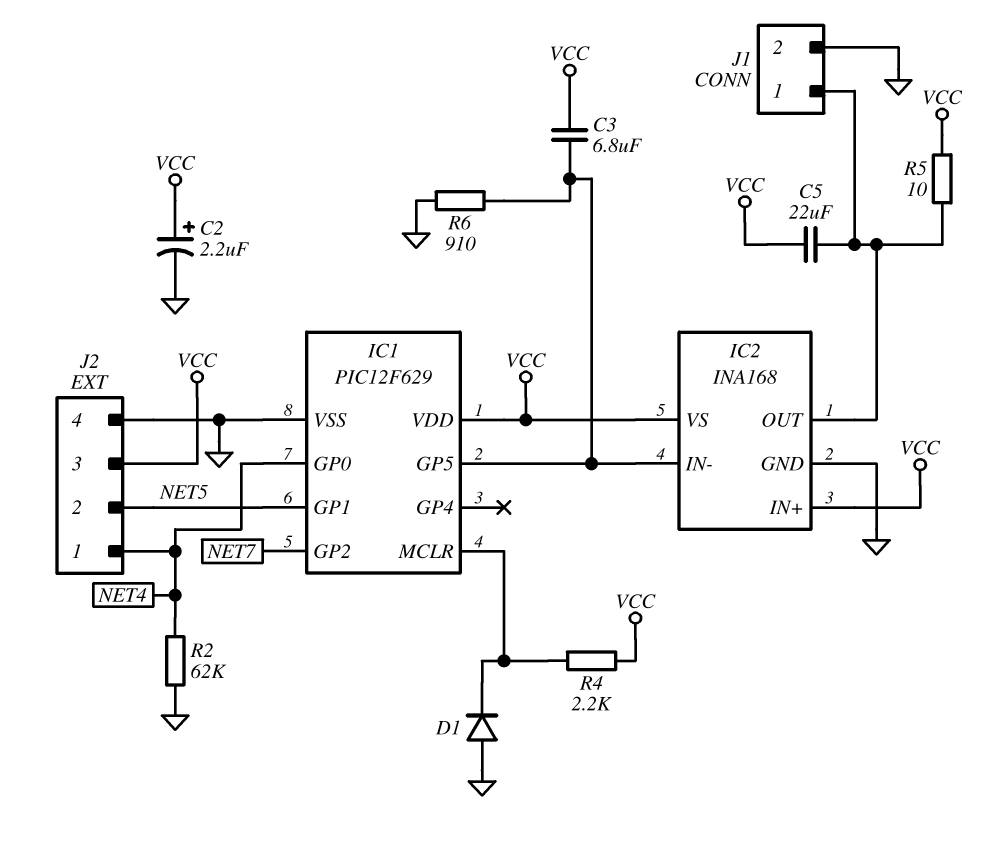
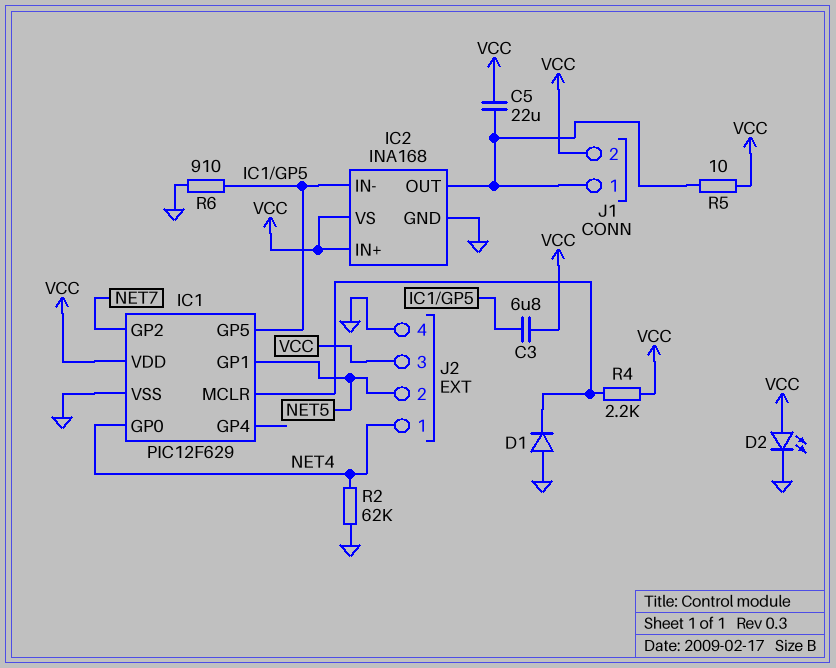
C2: 2.2uF (plus VCC, minus GND) -> none
D2: none -> LED (A VCC, K GND)
J1 pin 2: GND -> VCC

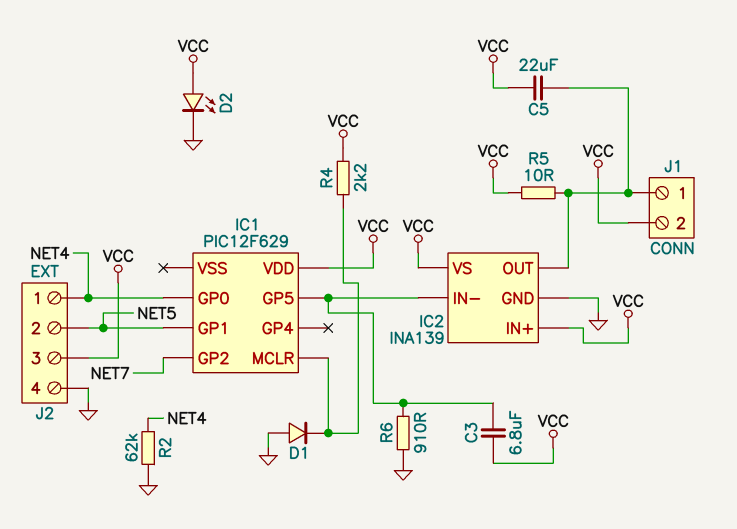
IC1 pin VSS: GND -> none
IC2: INA168 -> INA139

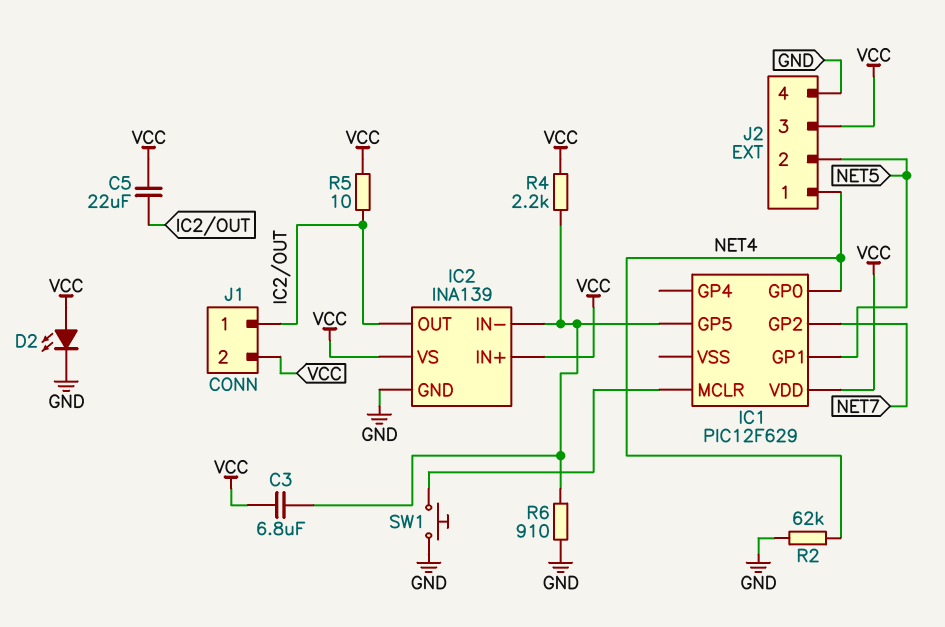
D1: diode (A GND, K IC1/MCLR) -> none
R4: 2.2k (IC1/MCLR, VCC) -> 2.2k (IC1/GP5, VCC)
SW1: none -> button (GND, IC1/MCLR)

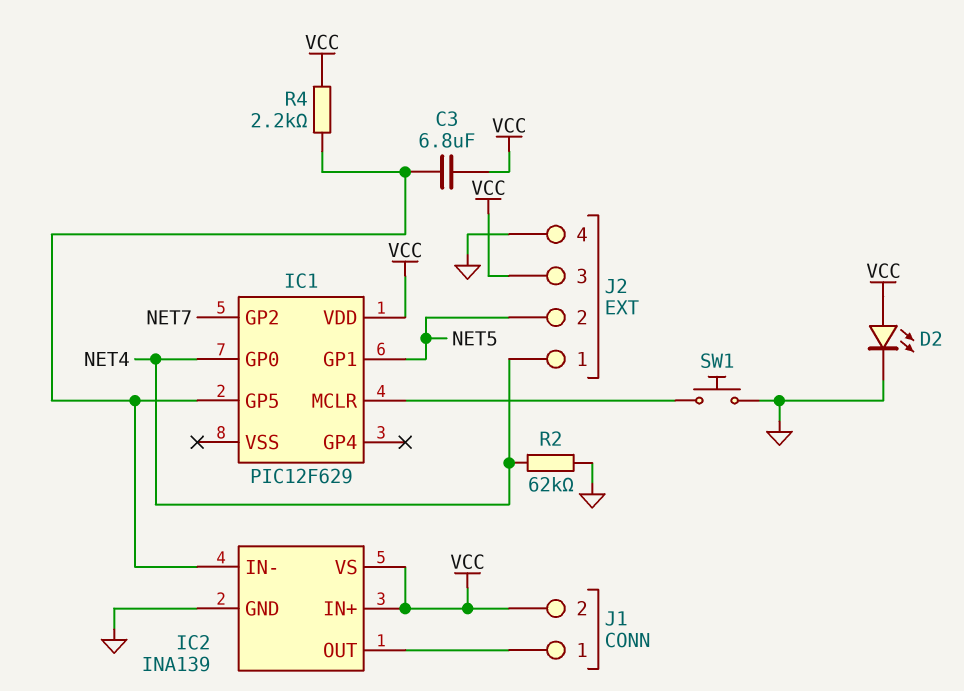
C5: 22uF (IC2/OUT, VCC) -> none
R5: 10 (IC2/OUT, VCC) -> none
R6: 910 (GND, IC1/GP5) -> none

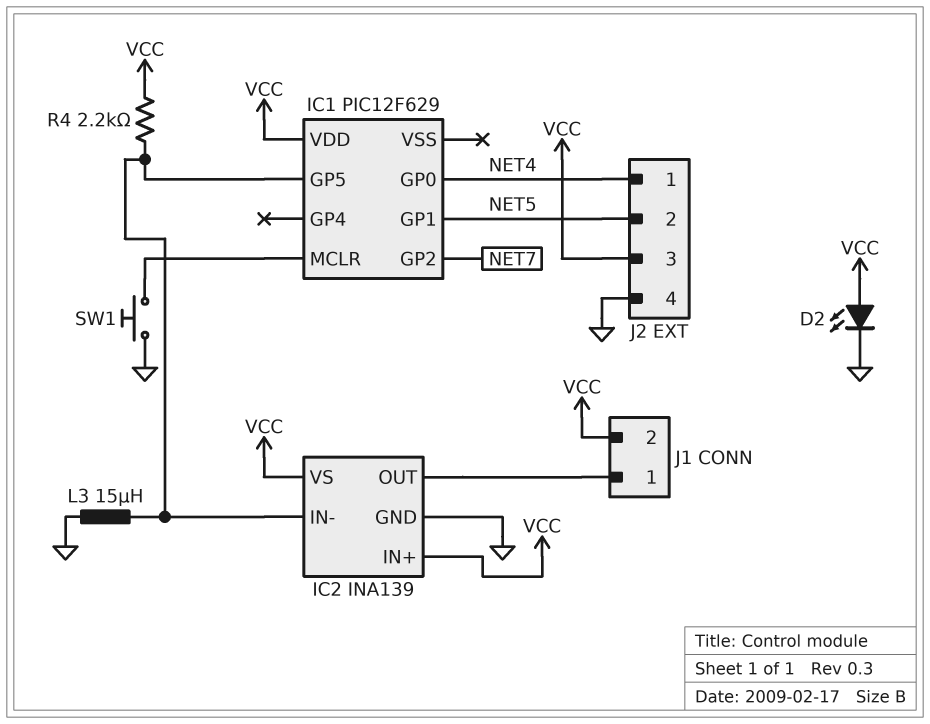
C3: 6.8uF (IC1/GP5, VCC) -> none
L3: none -> 15uH (GND, IC1/GP5)
R2: 62k (GND, NET4) -> none

